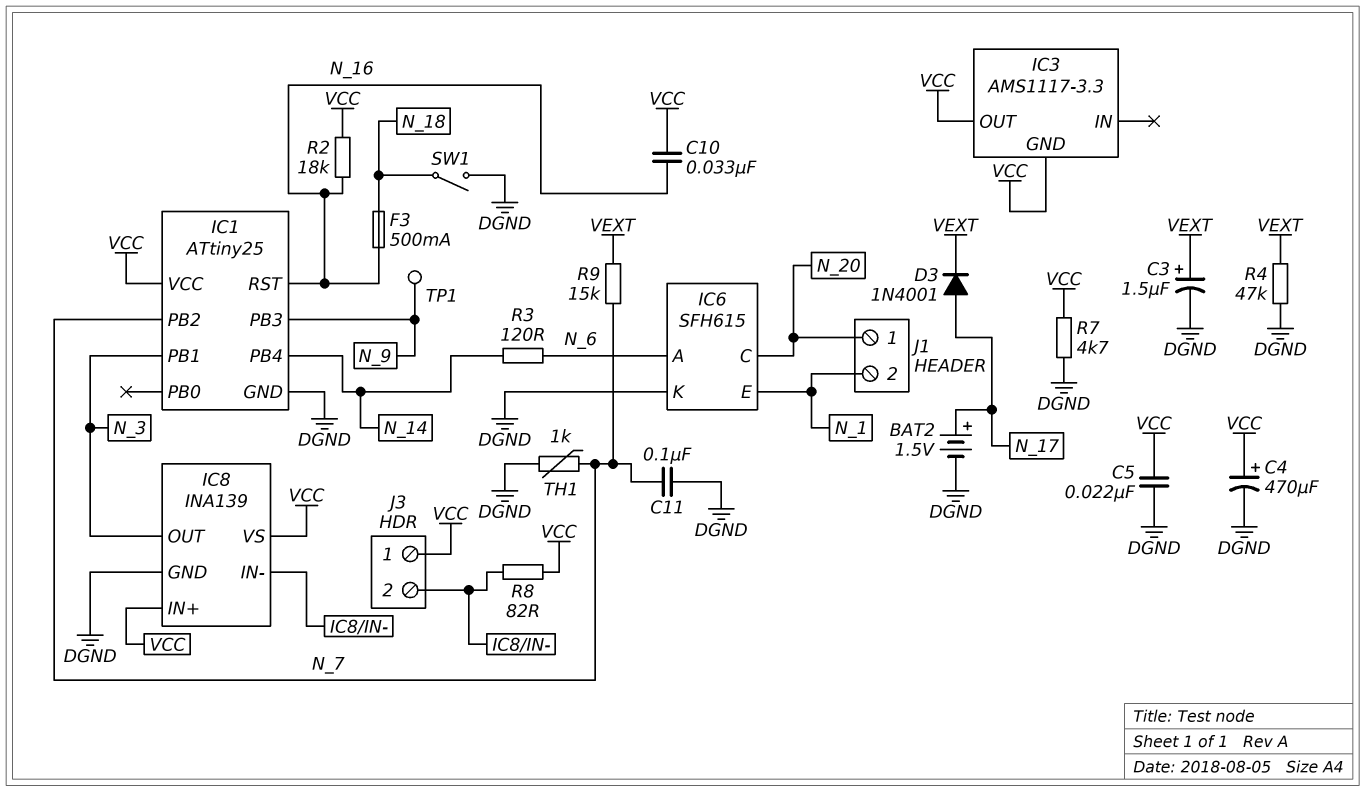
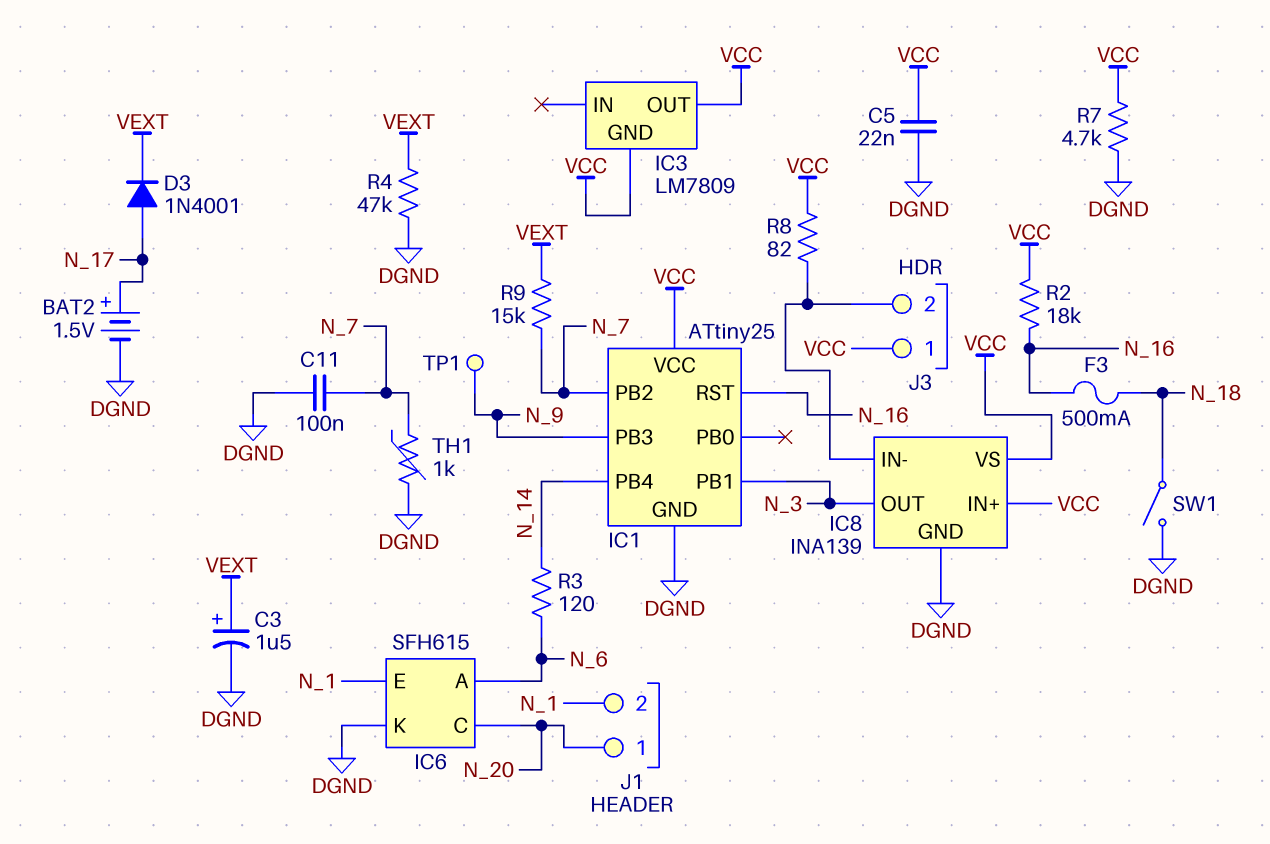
C4: 470uF (plus VCC, minus DGND) -> none
C10: 33nF (N_16, VCC) -> none
IC3: AMS1117-3.3 -> LM7809

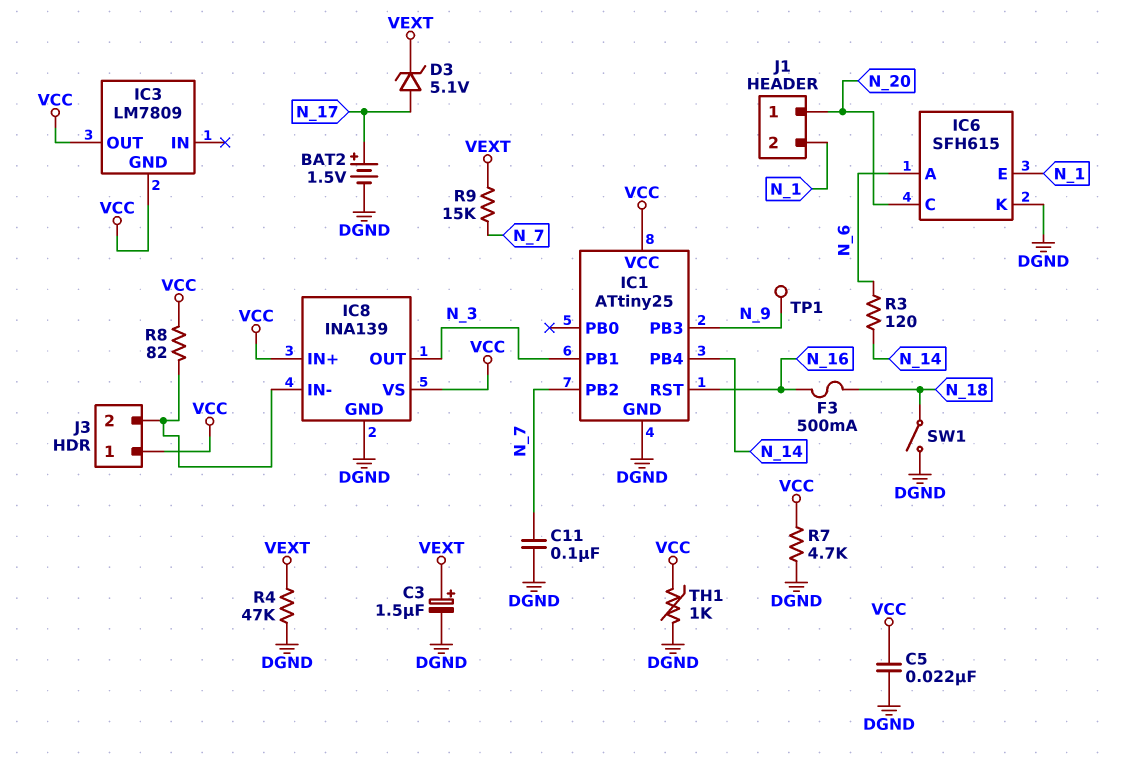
D3: diode 1N4001 (A N_17, K VEXT) -> zener 5.1V (A N_17, K VEXT)
R2: 18k (N_16, VCC) -> none
TH1: 1k (DGND, N_7) -> 1k (DGND, VCC)

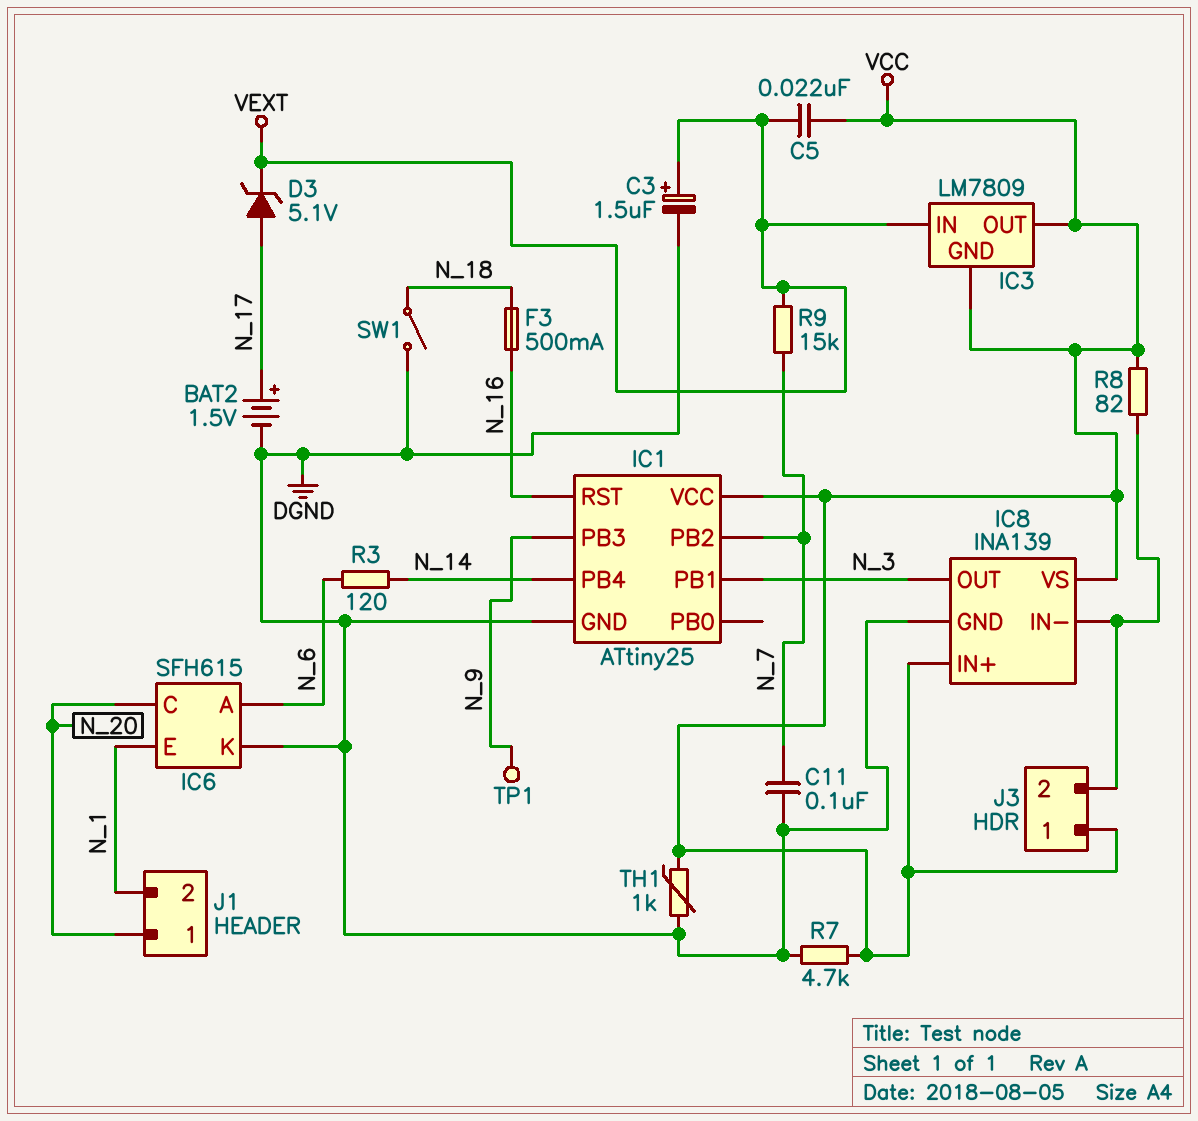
C5: 22nF (DGND, VCC) -> 22nF (VCC, VEXT)
IC3 pin IN: none -> VEXT
R4: 47k (DGND, VEXT) -> none

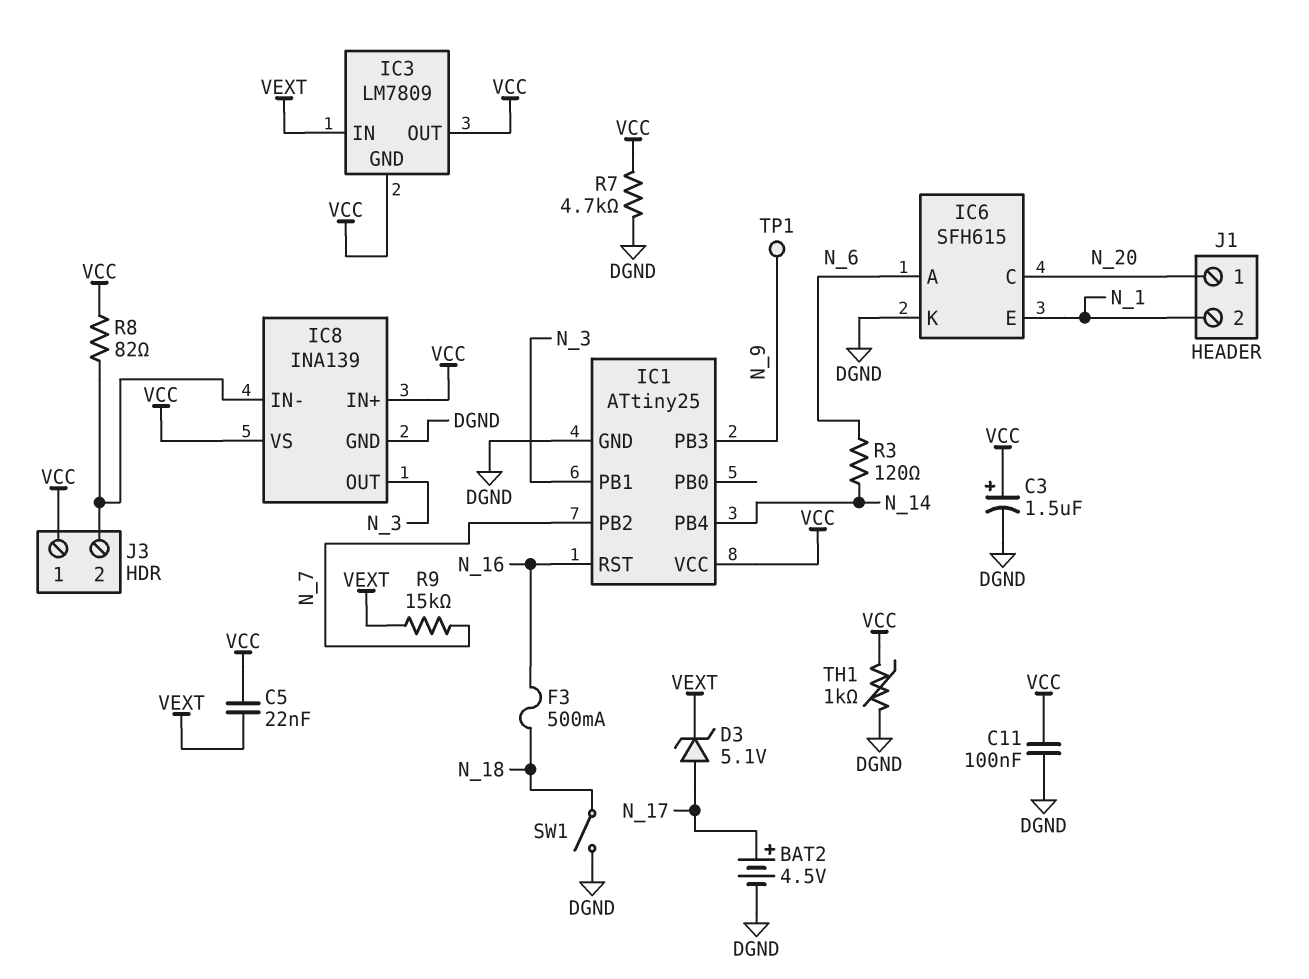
BAT2: 1.5V (plus N_17, minus DGND) -> 4.5V (plus N_17, minus DGND)
C3: 1.5uF (plus VEXT, minus DGND) -> 1.5uF (plus VCC, minus DGND)
C11: 100nF (DGND, N_7) -> 100nF (DGND, VCC)

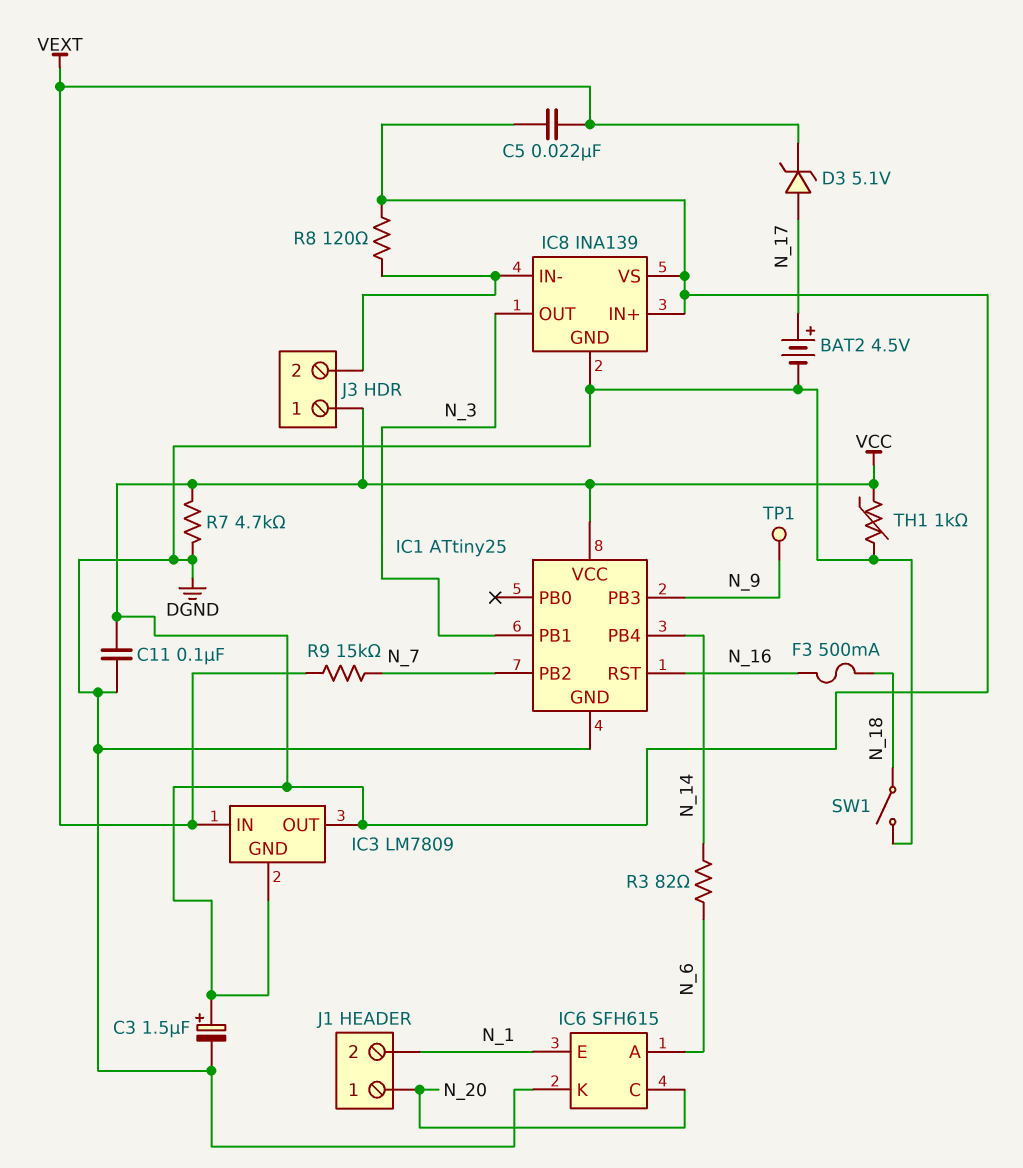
R3: 120 (N_6, N_14) -> 82 (N_6, N_14)
R8: 82 (IC8/IN-, VCC) -> 120 (IC8/IN-, VCC)

